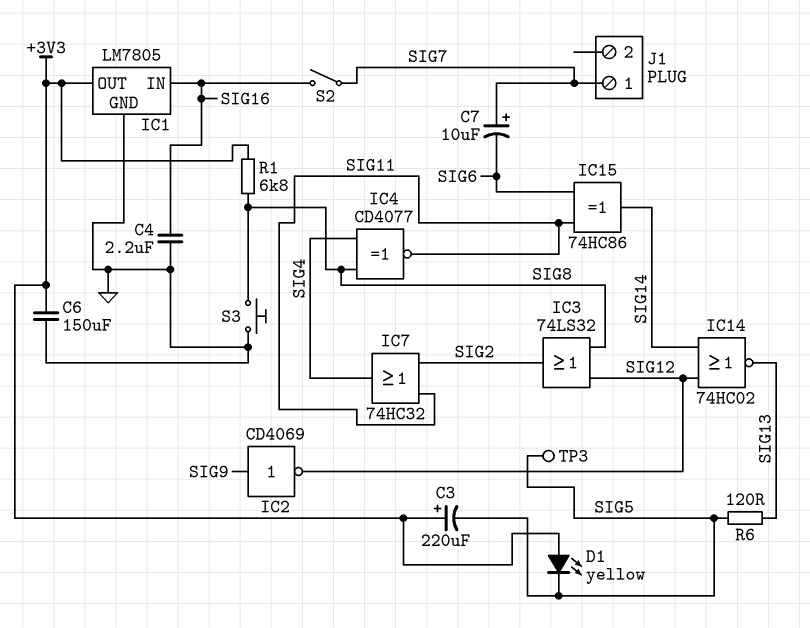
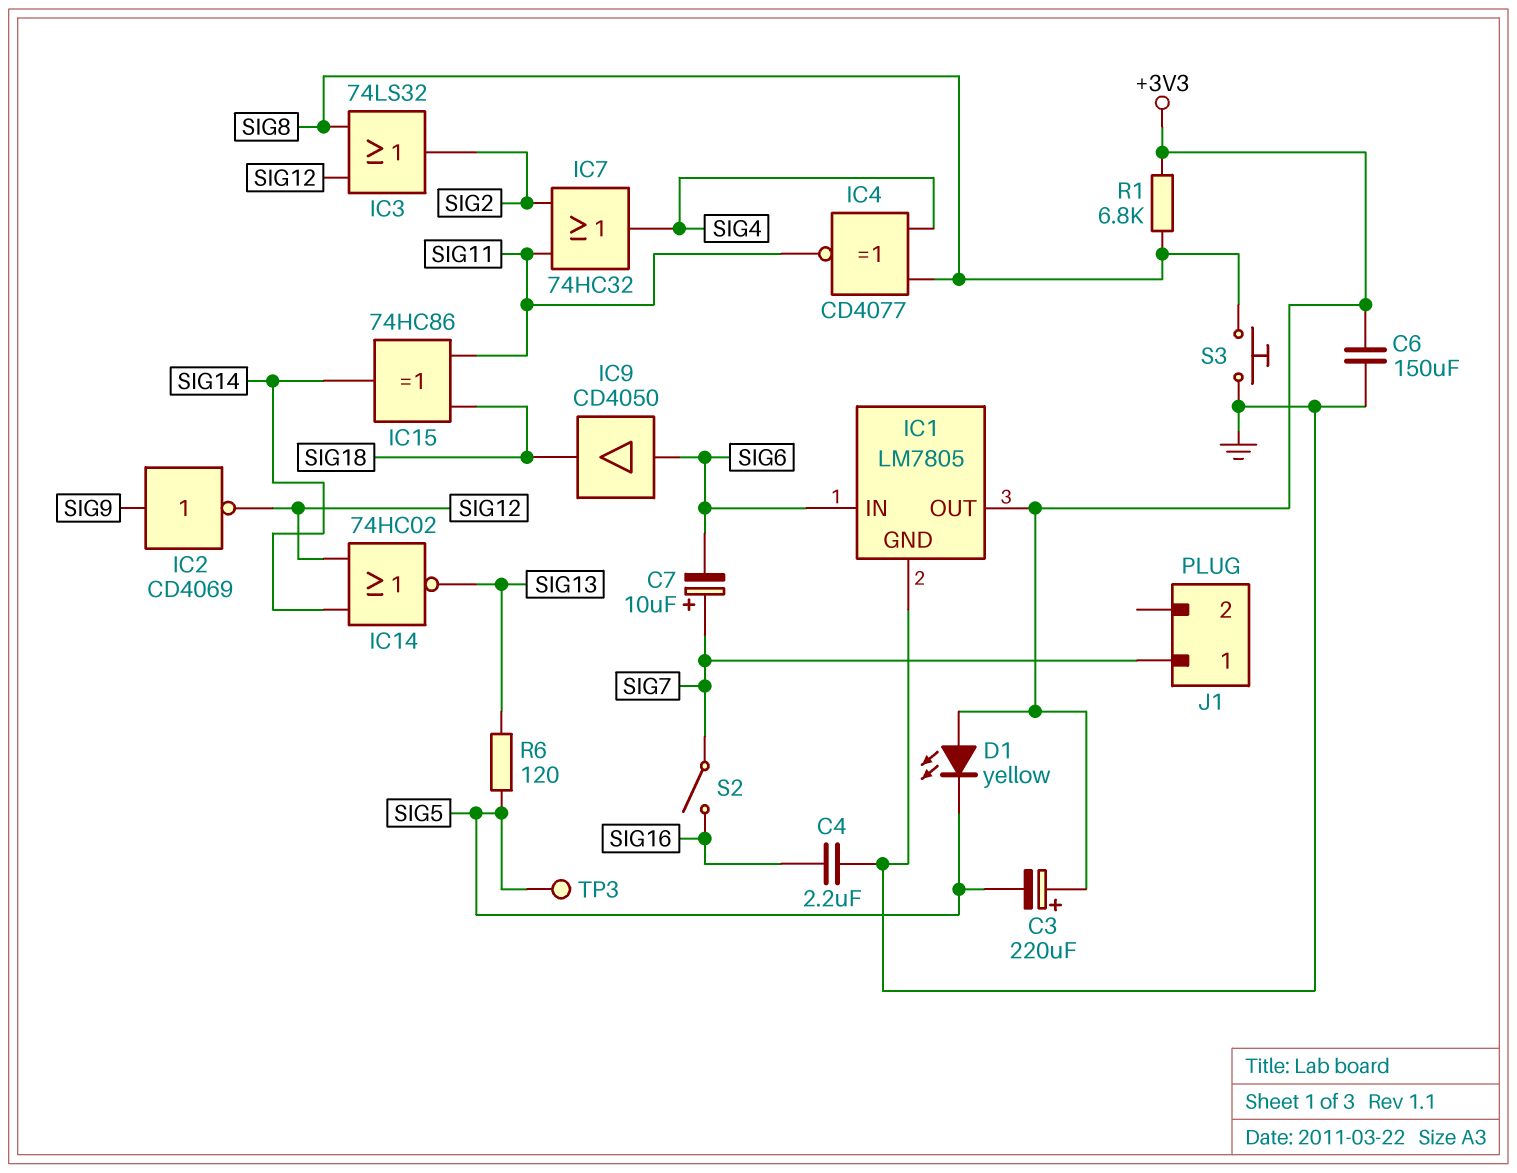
IC1 pin IN: SIG16 -> SIG6
IC9: none -> buffer CD4050 (in SIG6, out SIG18)
IC15: XOR 74HC86 (in SIG6, in SIG11, out SIG14) -> XOR 74HC86 (in SIG11, in SIG18, out SIG14)

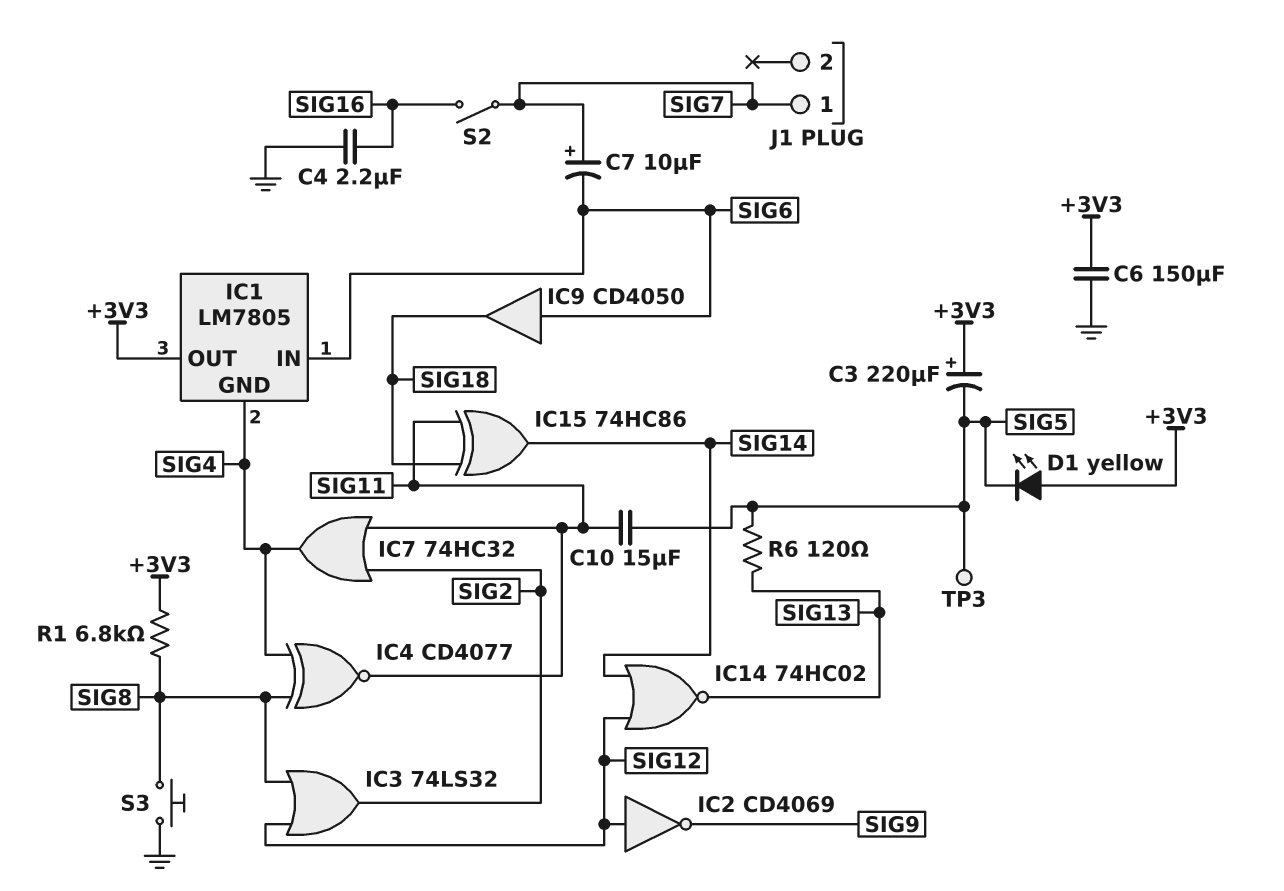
C10: none -> 15uF (SIG5, SIG11)
IC1 pin GND: GND -> SIG4
IC2: NOT CD4069 (in SIG9, out SIG12) -> NOT CD4069 (in SIG12, out SIG9)

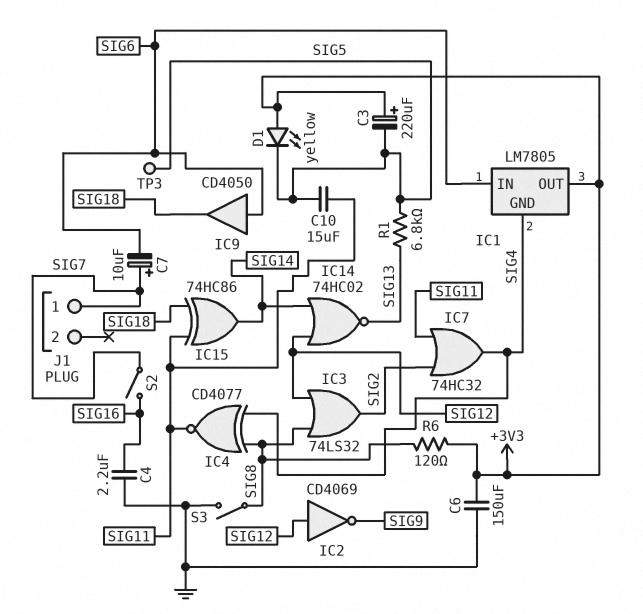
R1: 6.8k (+3V3, SIG8) -> 6.8k (SIG5, SIG13)
R6: 120 (SIG5, SIG13) -> 120 (+3V3, SIG8)
S3: button (GND, SIG8) -> switch (GND, SIG8)

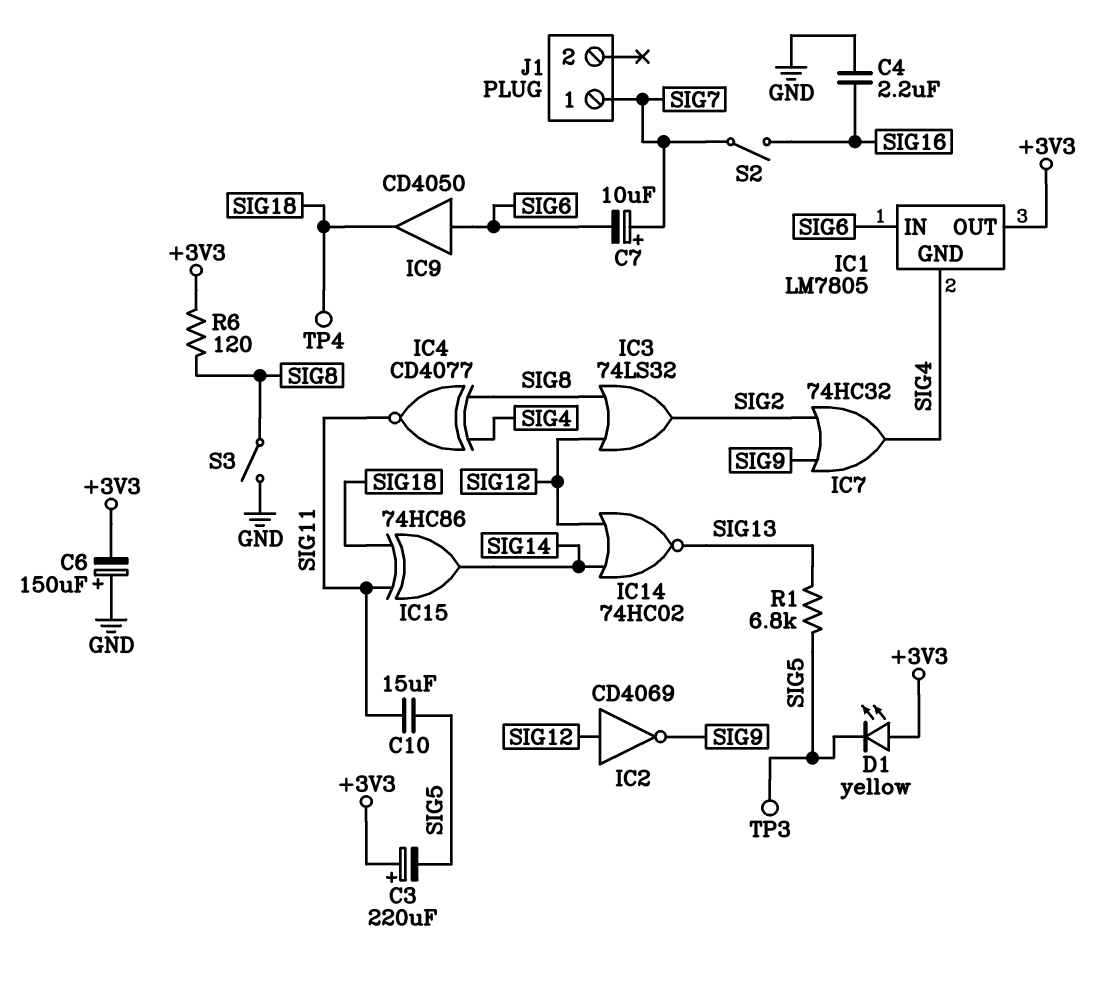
C6: 150uF (+3V3, GND) -> 150uF (plus GND, minus +3V3)
IC7: OR 74HC32 (in SIG2, in SIG11, out SIG4) -> OR 74HC32 (in SIG2, in SIG9, out SIG4)
TP4: none -> test point (SIG18)

